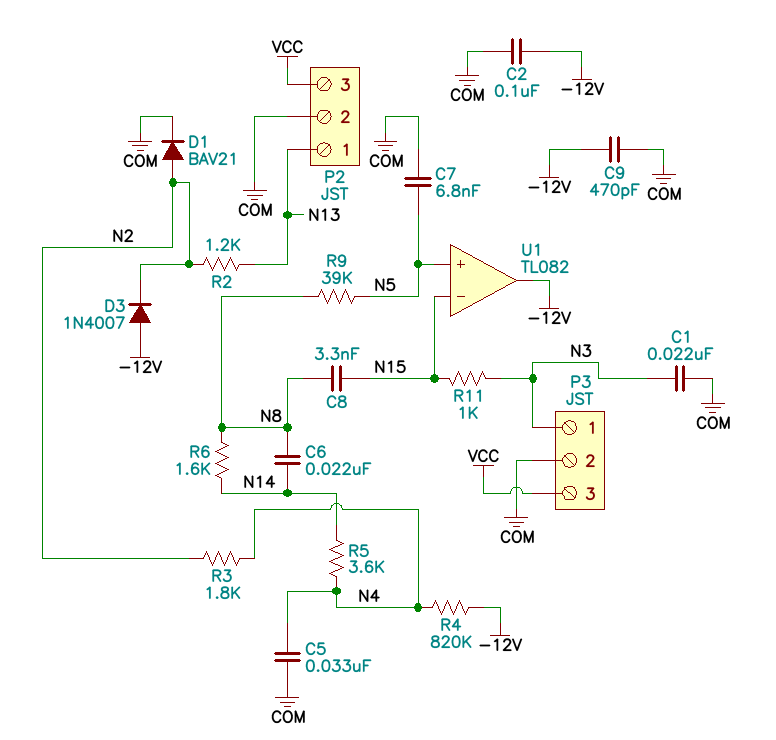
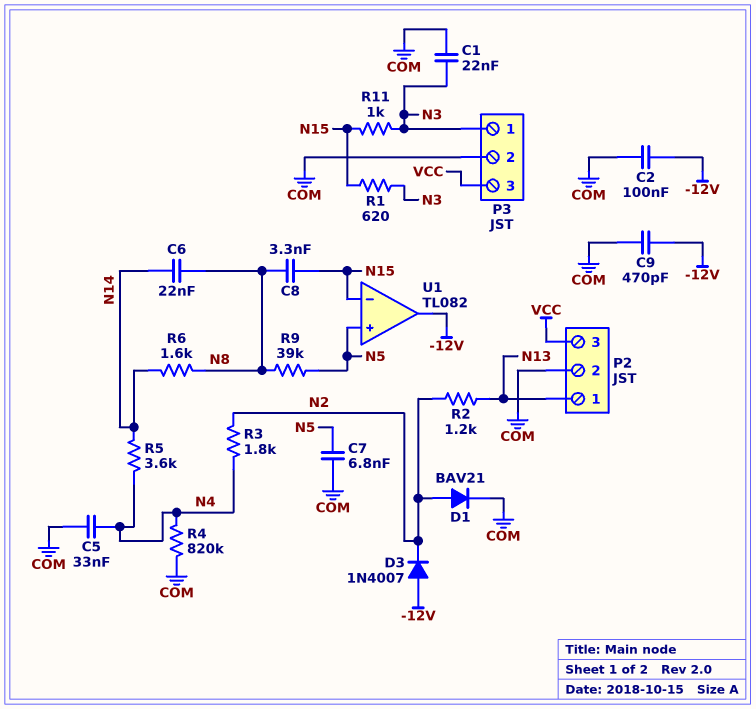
R1: none -> 620 (N3, N15)
R4: 820k (-12V, N4) -> 820k (COM, N4)

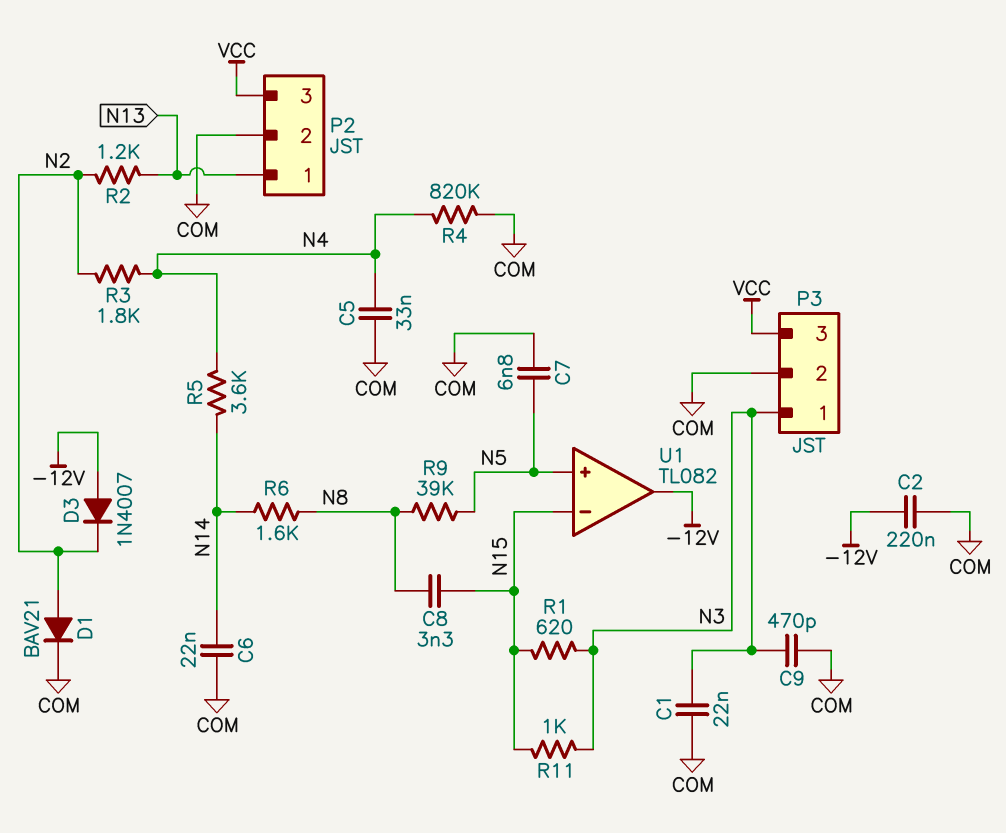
C2: 100nF (-12V, COM) -> 220nF (-12V, COM)
C6: 22nF (N8, N14) -> 22nF (COM, N14)
C9: 470pF (-12V, COM) -> 470pF (COM, N3)

